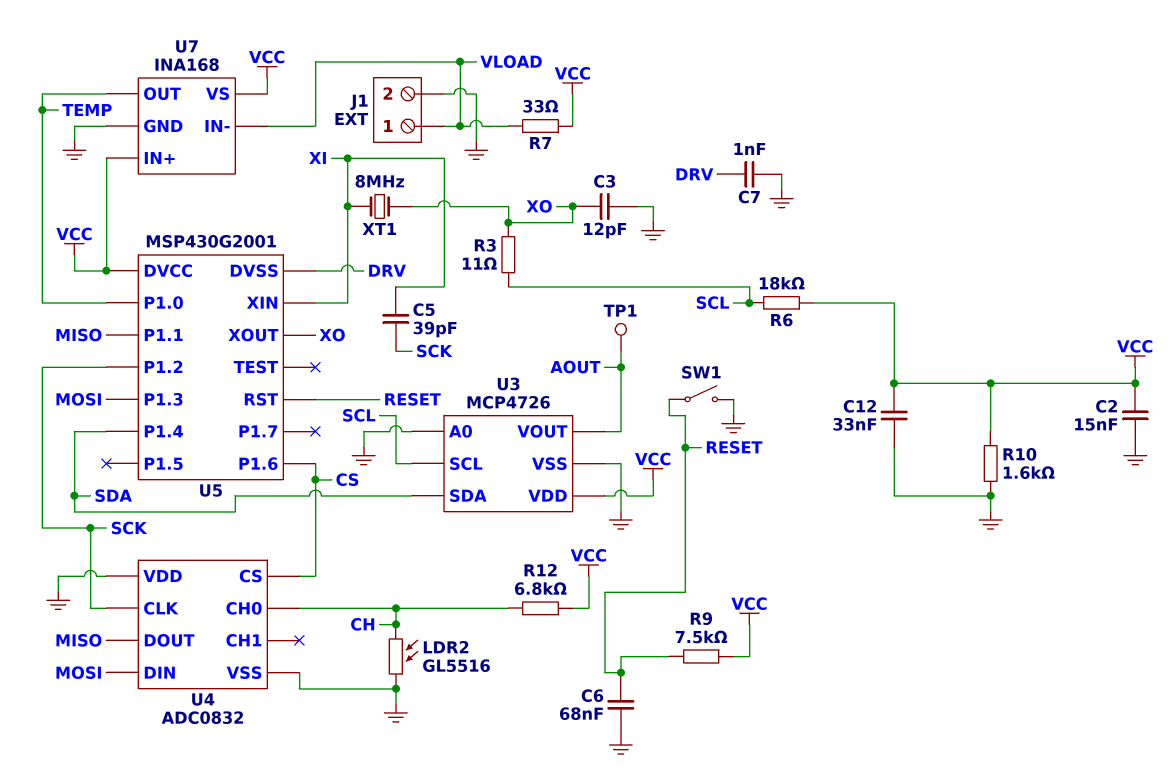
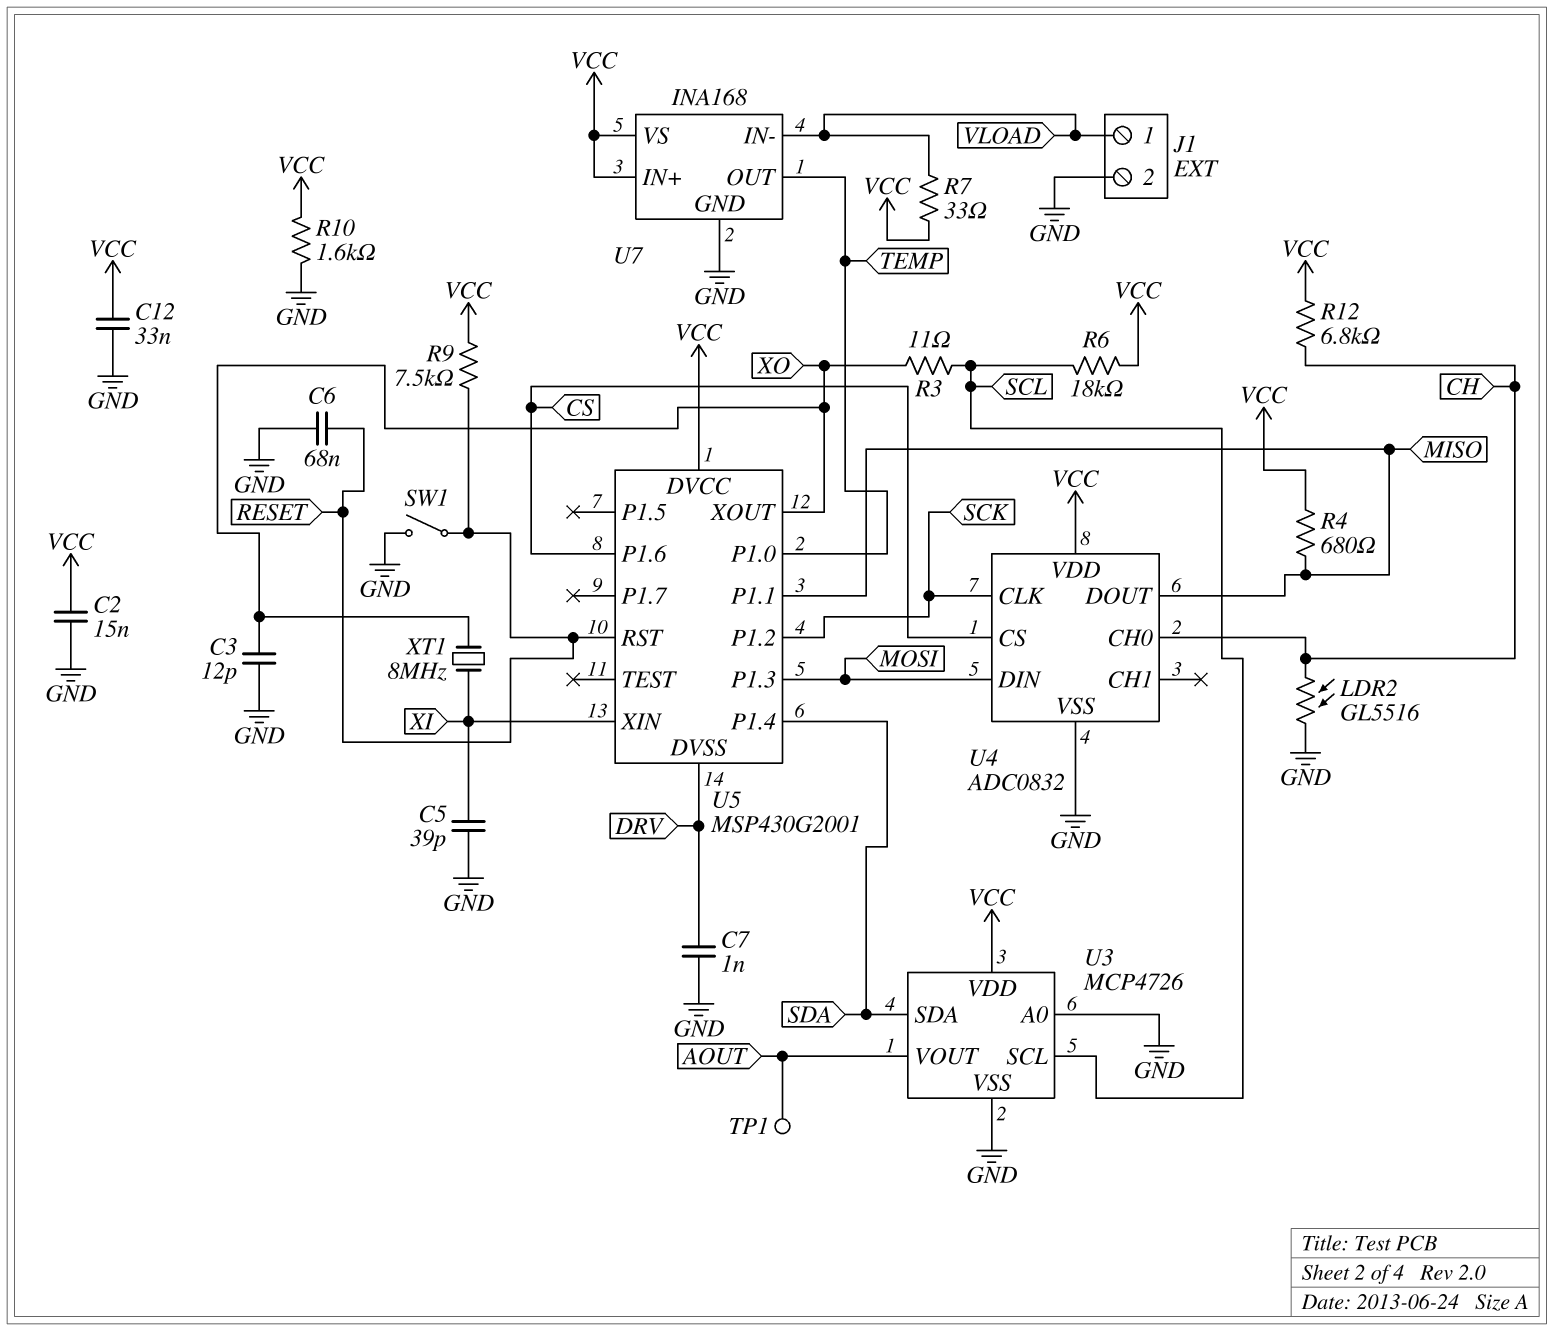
C5: 39pF (SCK, XI) -> 39pF (GND, XI)
R4: none -> 680 (MISO, VCC)
U4 pin VDD: GND -> VCC

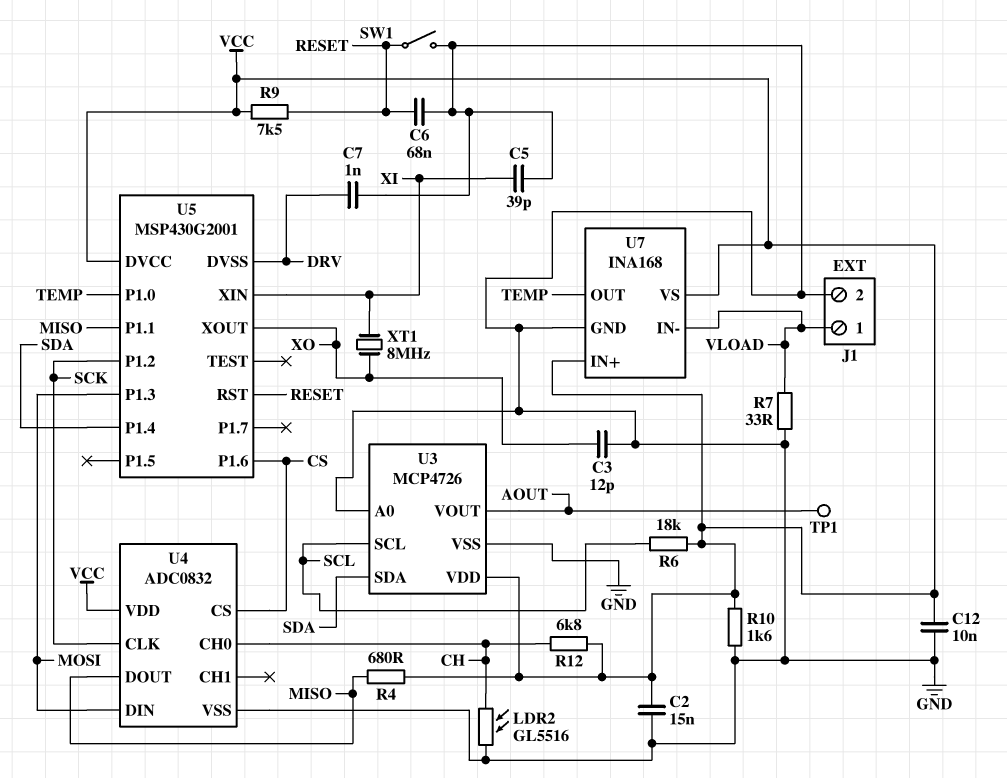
C12: 33nF (GND, VCC) -> 10nF (GND, VCC)
R3: 11 (SCL, XO) -> none
R7: 33 (VCC, VLOAD) -> 33 (GND, VLOAD)

